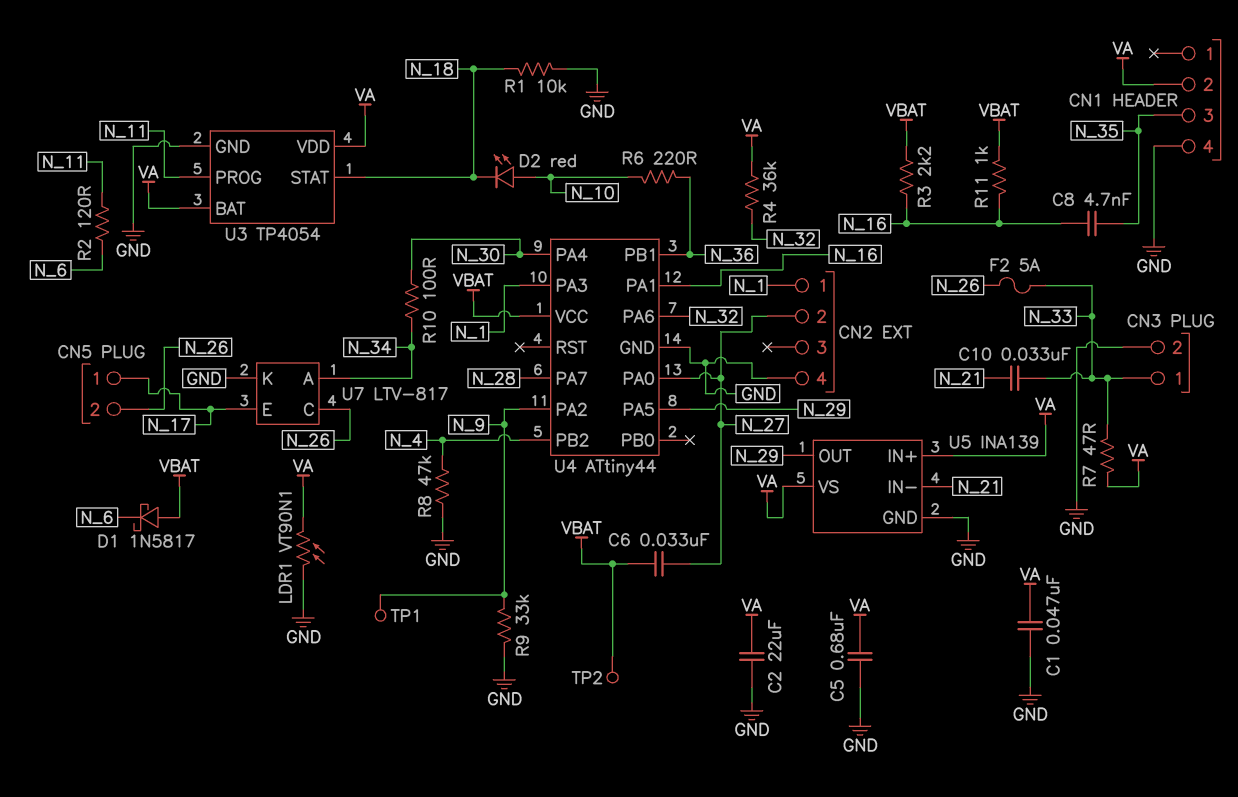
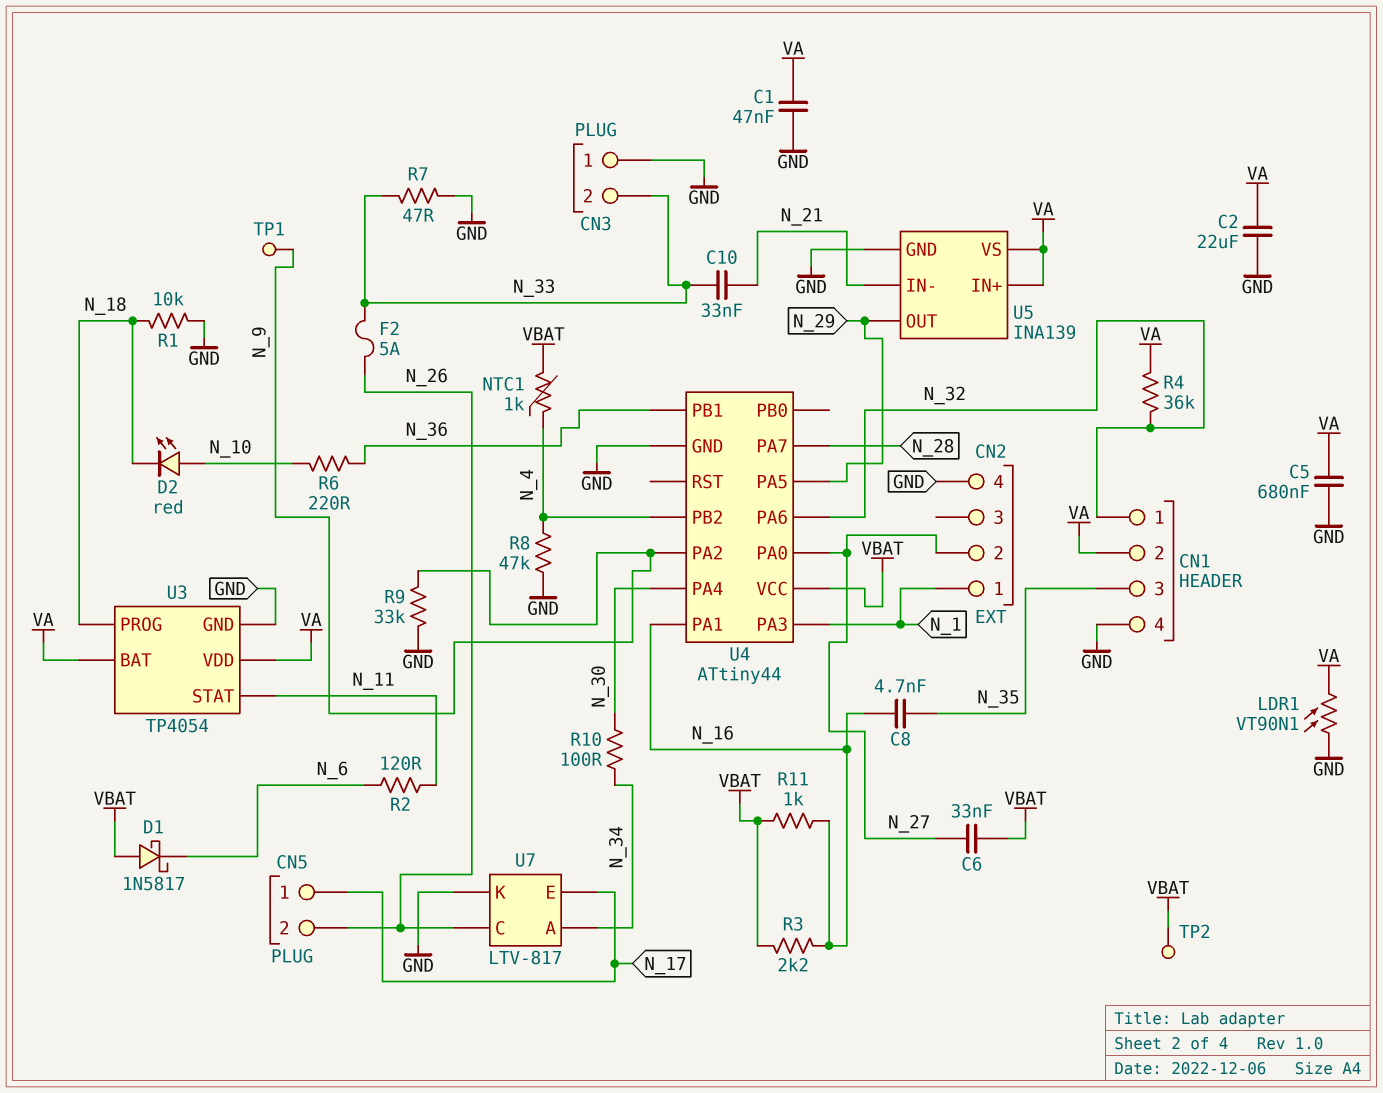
CN1 pin 1: none -> N_32
CN3 pin 1: N_33 -> GND
CN3 pin 2: GND -> N_33
NTC1: none -> 1k (N_4, VBAT)
R7: 47 (N_33, VA) -> 47 (GND, N_33)
U3 pin PROG: N_11 -> N_18
U3 pin STAT: N_18 -> N_11

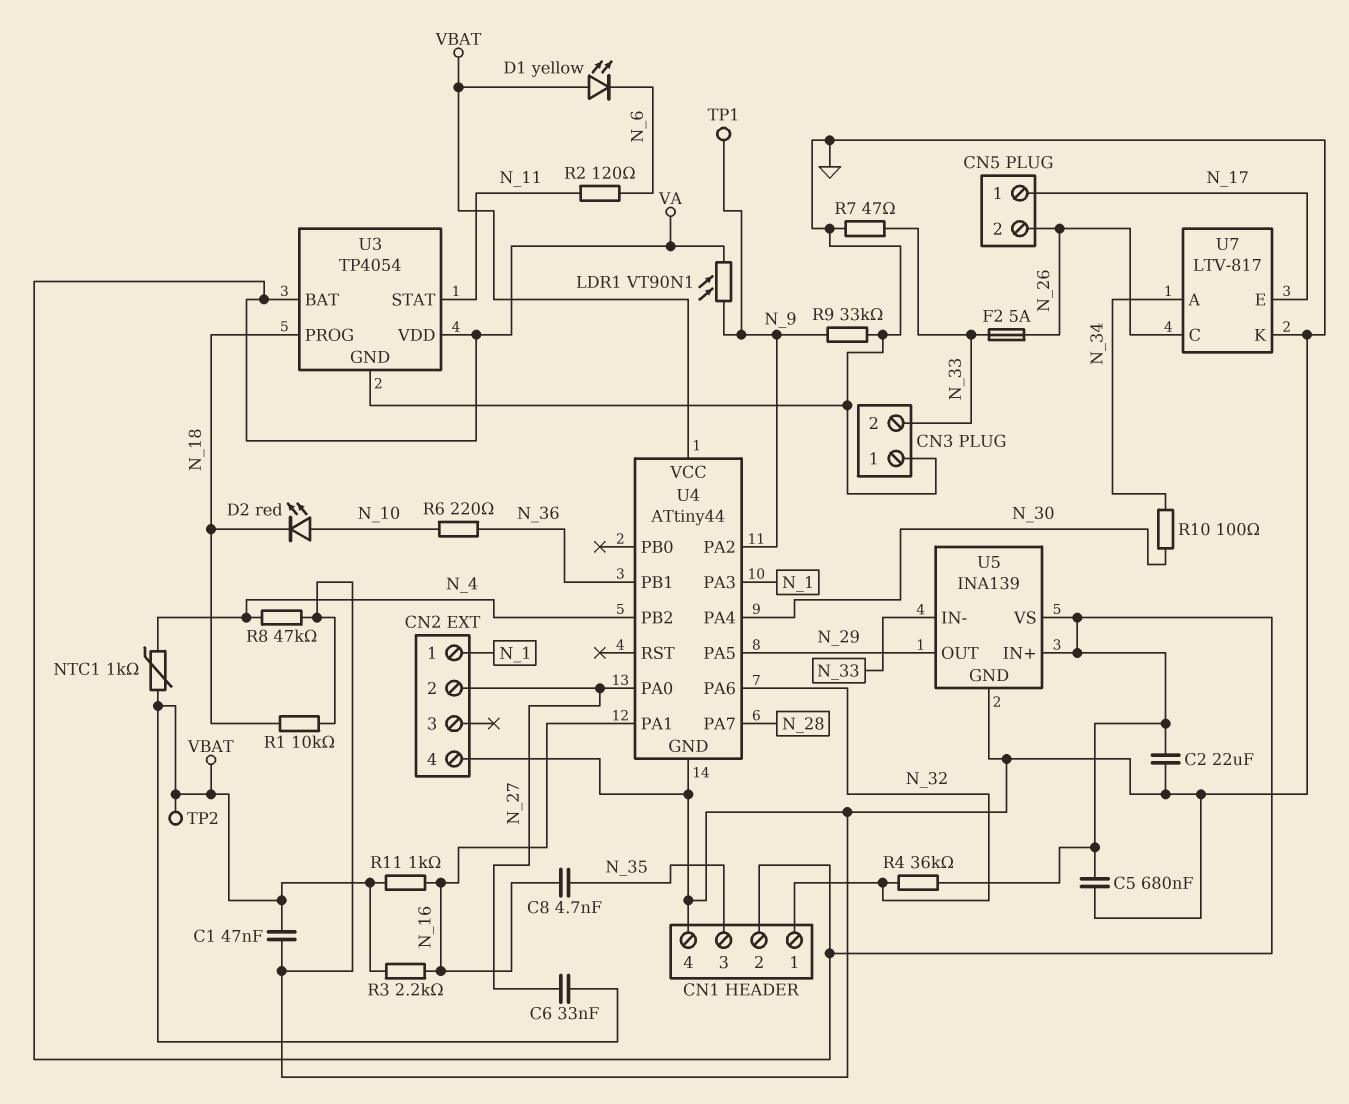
C1: 47nF (GND, VA) -> 47nF (GND, VBAT)
C10: 33nF (N_21, N_33) -> none
D1: schottky 1N5817 (A VBAT, K N_6) -> LED yellow (A VBAT, K N_6)
LDR1: VT90N1 (GND, VA) -> VT90N1 (N_9, VA)
U5 pin IN-: N_21 -> N_33

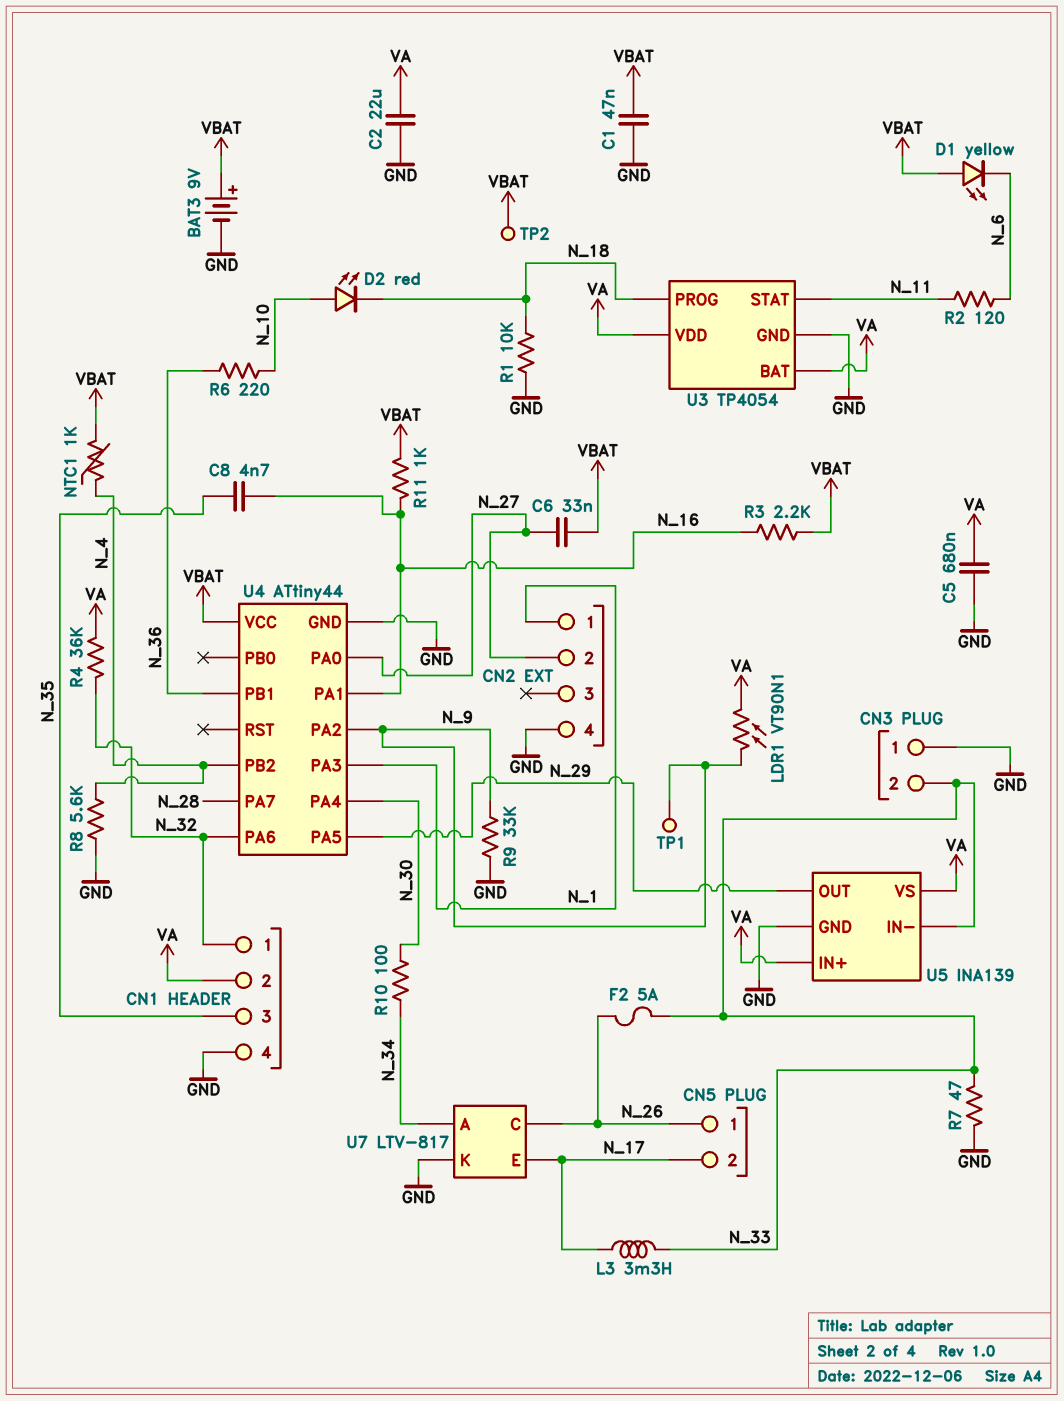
BAT3: none -> 9V (plus VBAT, minus GND)
CN5 pin 1: N_17 -> N_26
CN5 pin 2: N_26 -> N_17
L3: none -> 3.3mH (N_17, N_33)
R8: 47k (GND, N_4) -> 5.6k (GND, N_4)

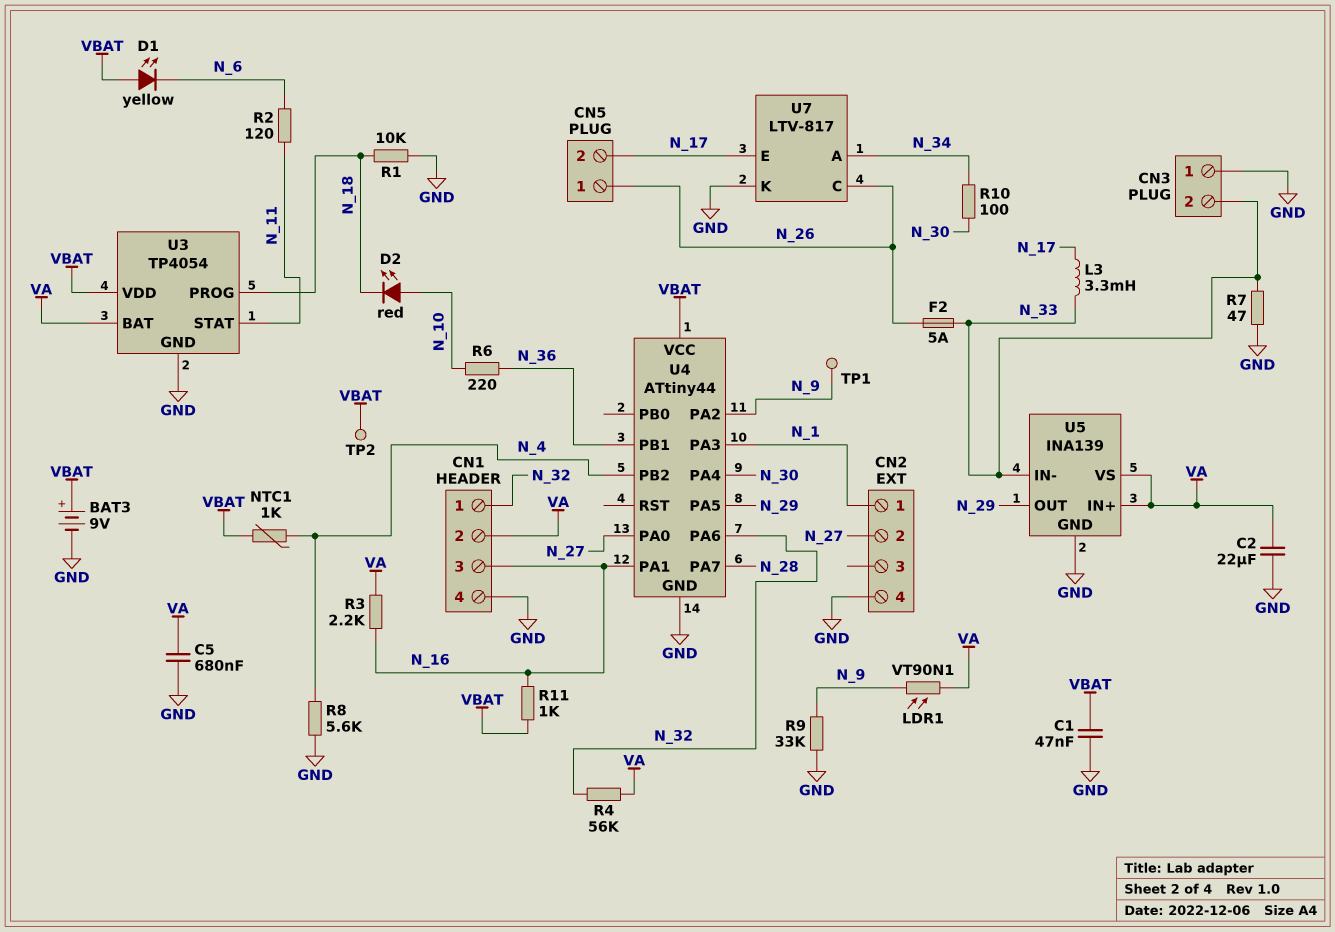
C6: 33nF (N_27, VBAT) -> none
C8: 4.7nF (N_16, N_35) -> none
CN1 pin 3: N_35 -> N_16
R3: 2.2k (N_16, VBAT) -> 2.2k (N_16, VA)
R4: 36k (N_32, VA) -> 56k (N_32, VA)
U3 pin VDD: VA -> VBAT

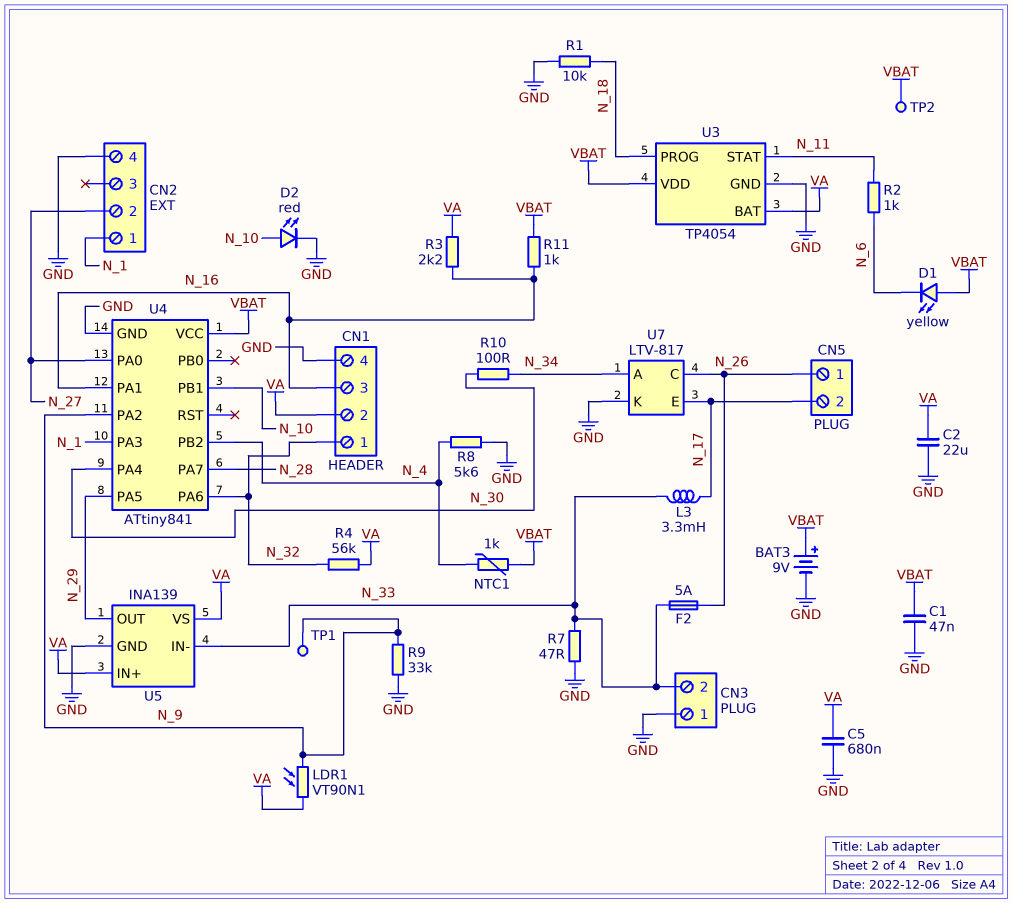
D2: LED red (A N_10, K N_18) -> LED red (A N_10, K GND)
R2: 120 (N_6, N_11) -> 1k (N_6, N_11)
R6: 220 (N_10, N_36) -> none
U4: ATtiny44 -> ATtiny841
U4 pin PB1: N_36 -> N_10

